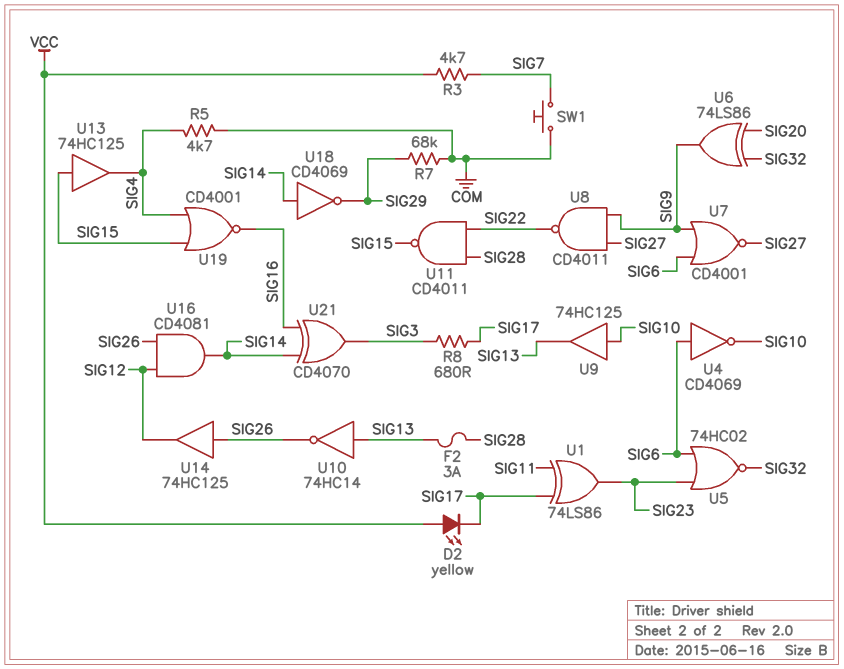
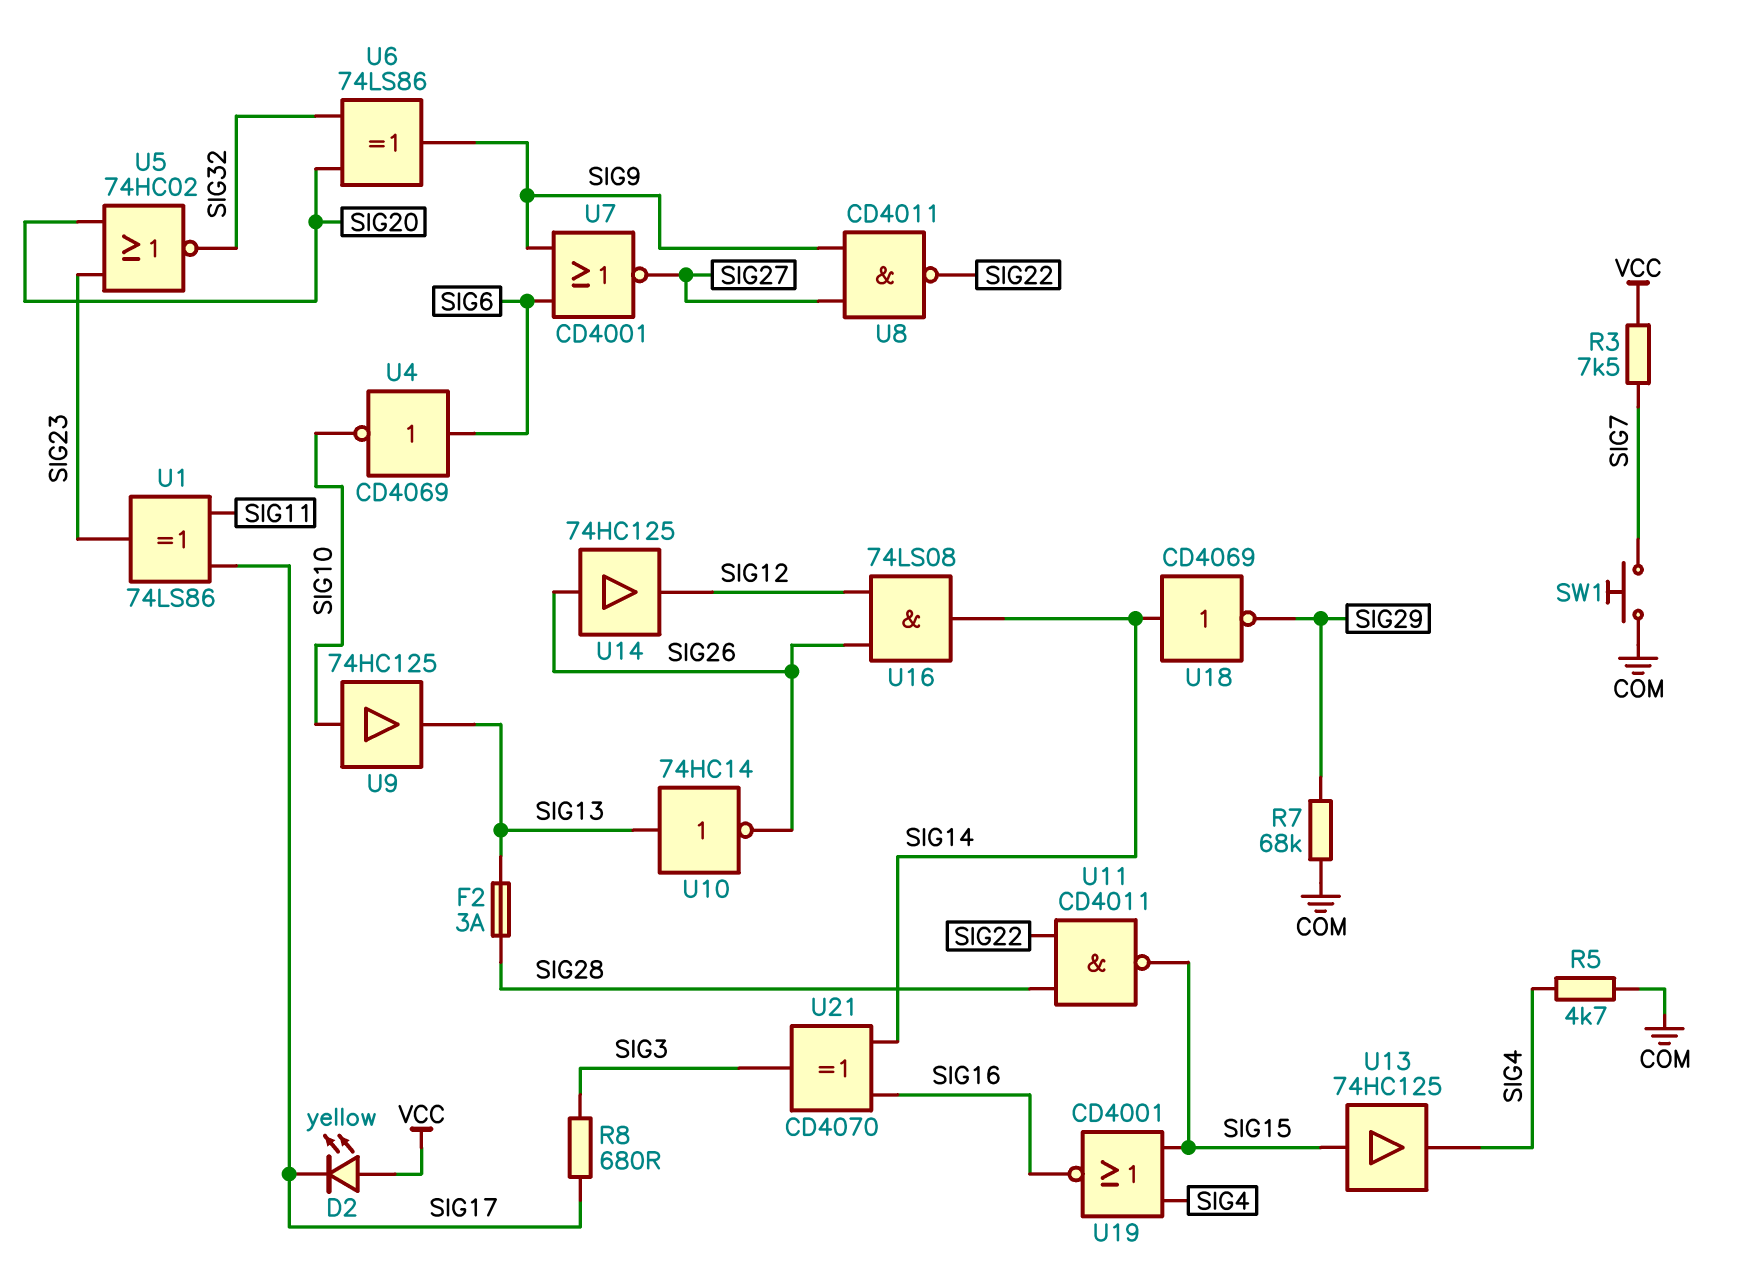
R3: 4.7k (SIG7, VCC) -> 7.5k (SIG7, VCC)
U5: NOR 74HC02 (in SIG6, in SIG23, out SIG32) -> NOR 74HC02 (in SIG20, in SIG23, out SIG32)
U16: AND CD4081 (in SIG12, in SIG26, out SIG14) -> AND 74LS08 (in SIG12, in SIG26, out SIG14)

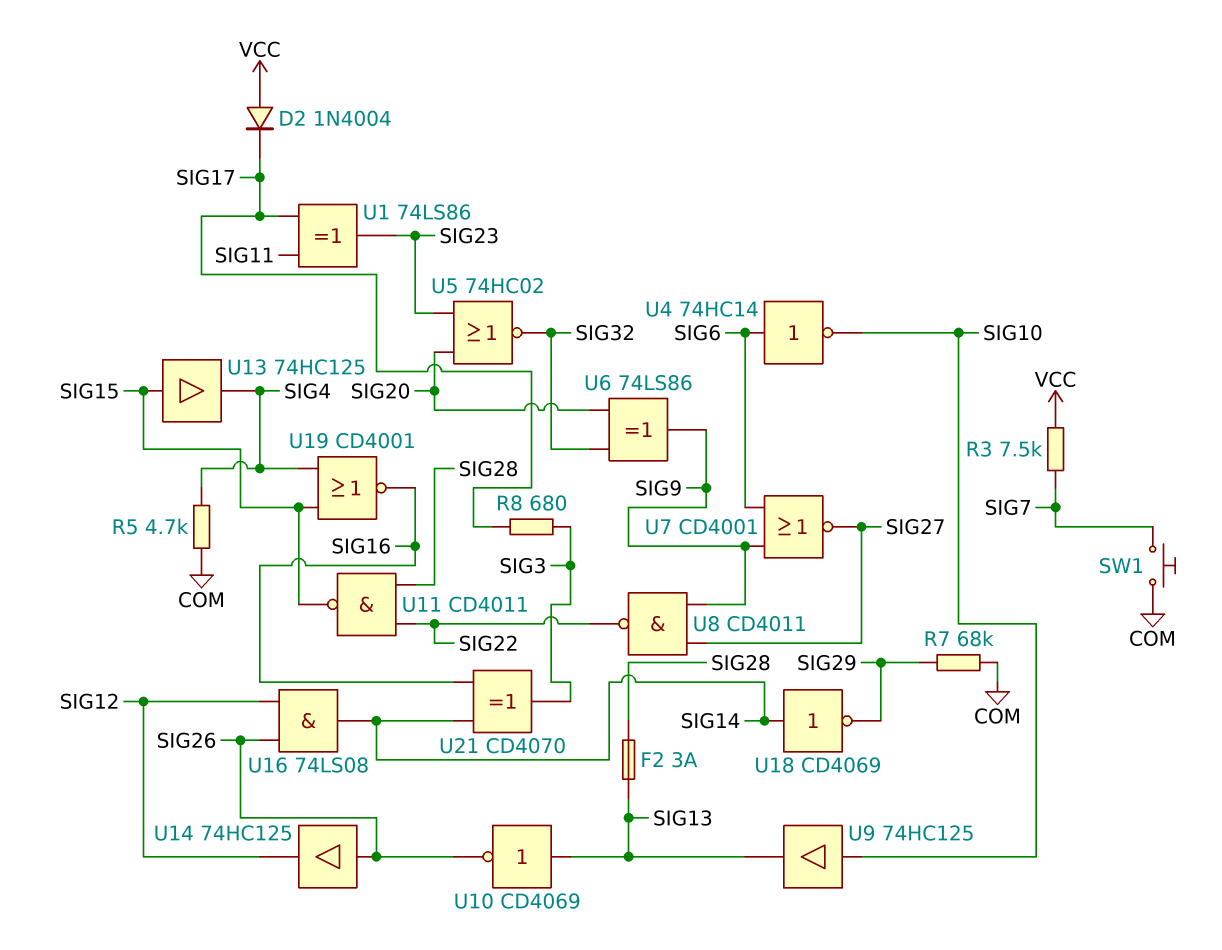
D2: LED yellow (A VCC, K SIG17) -> diode 1N4004 (A VCC, K SIG17)
U4: NOT CD4069 (in SIG6, out SIG10) -> NOT 74HC14 (in SIG6, out SIG10)
U10: NOT 74HC14 (in SIG13, out SIG26) -> NOT CD4069 (in SIG13, out SIG26)

